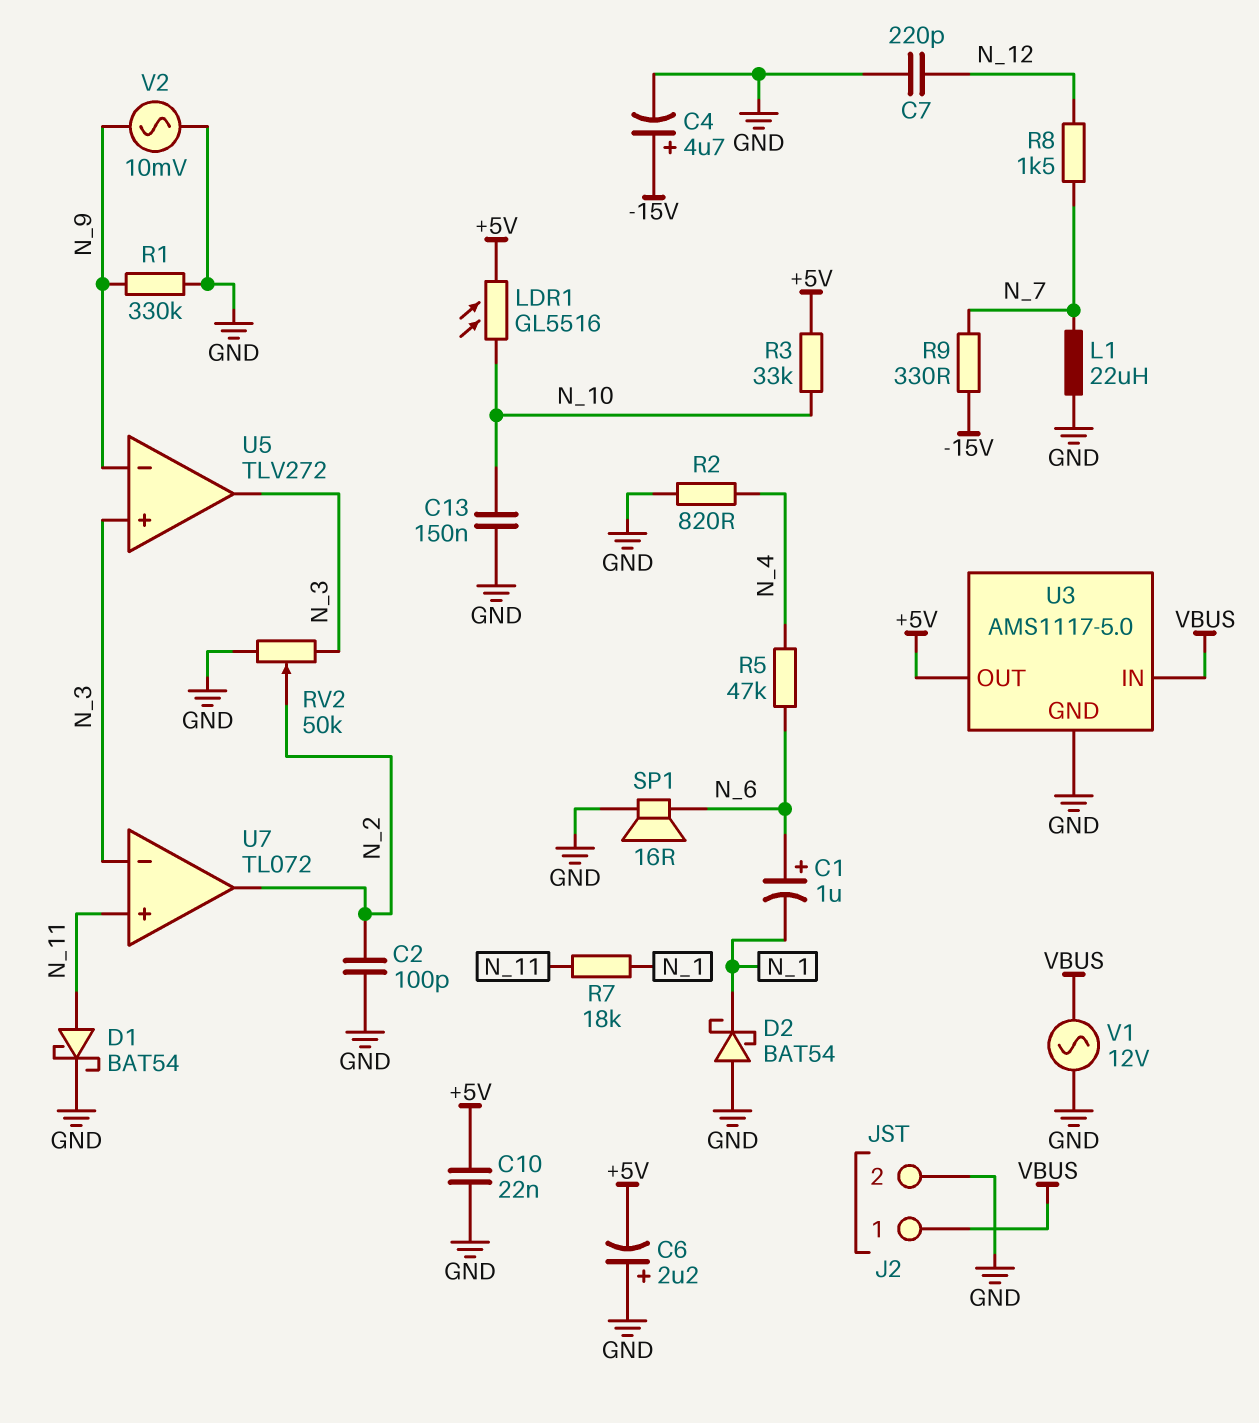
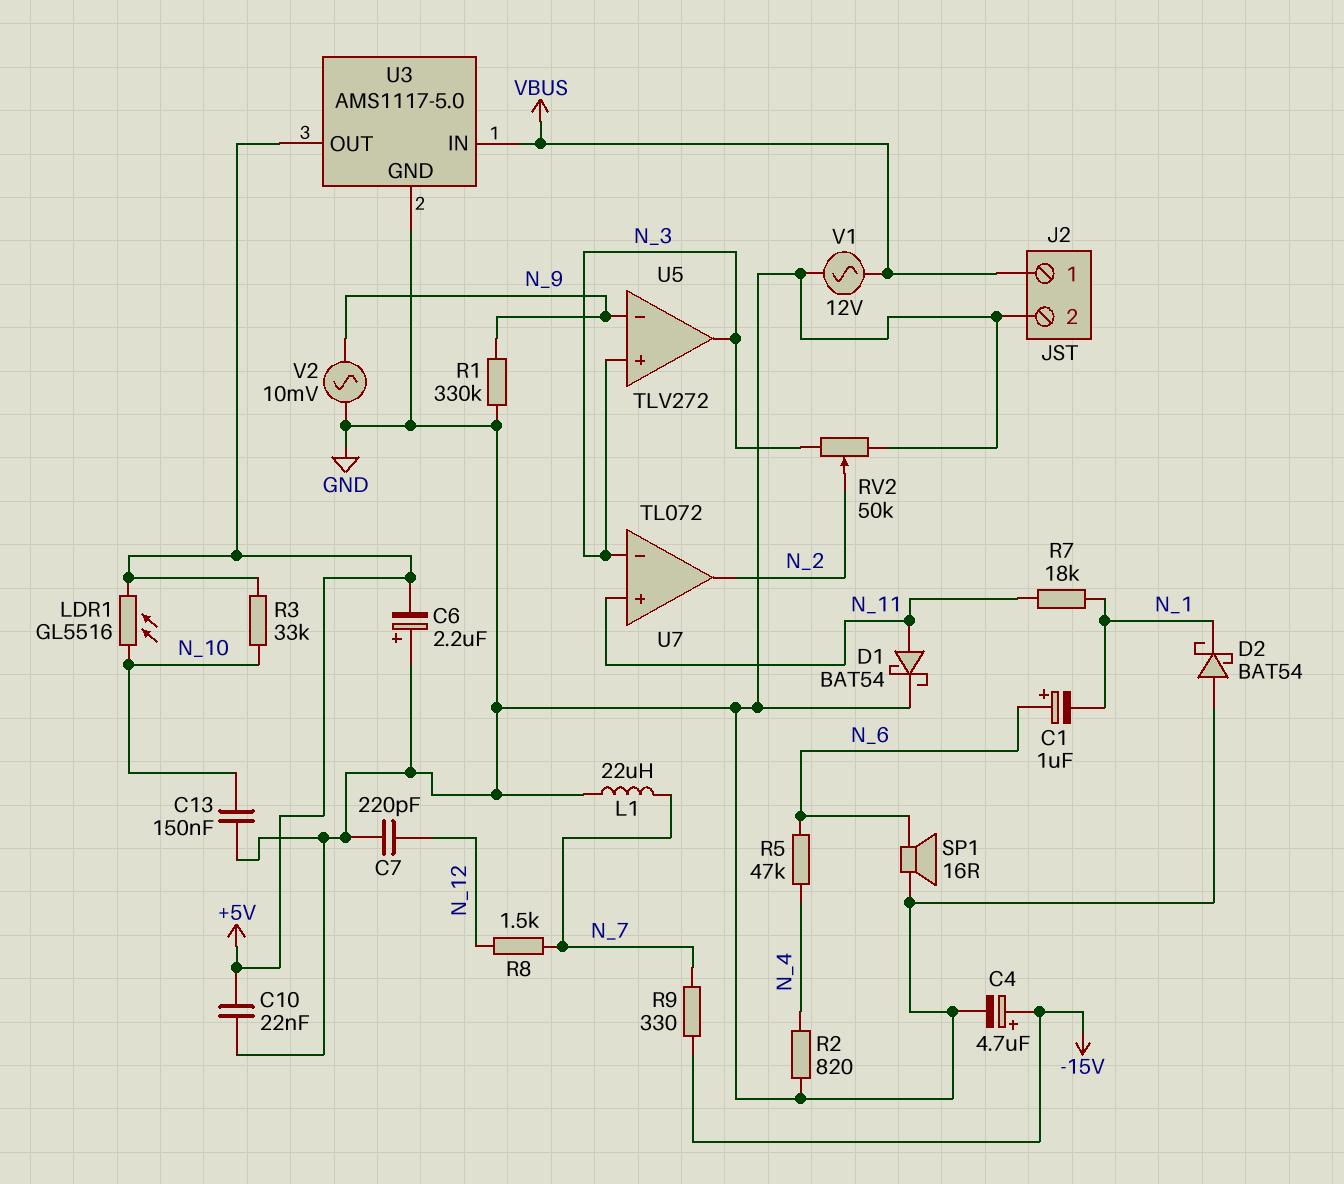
C2: 100pF (GND, N_2) -> none

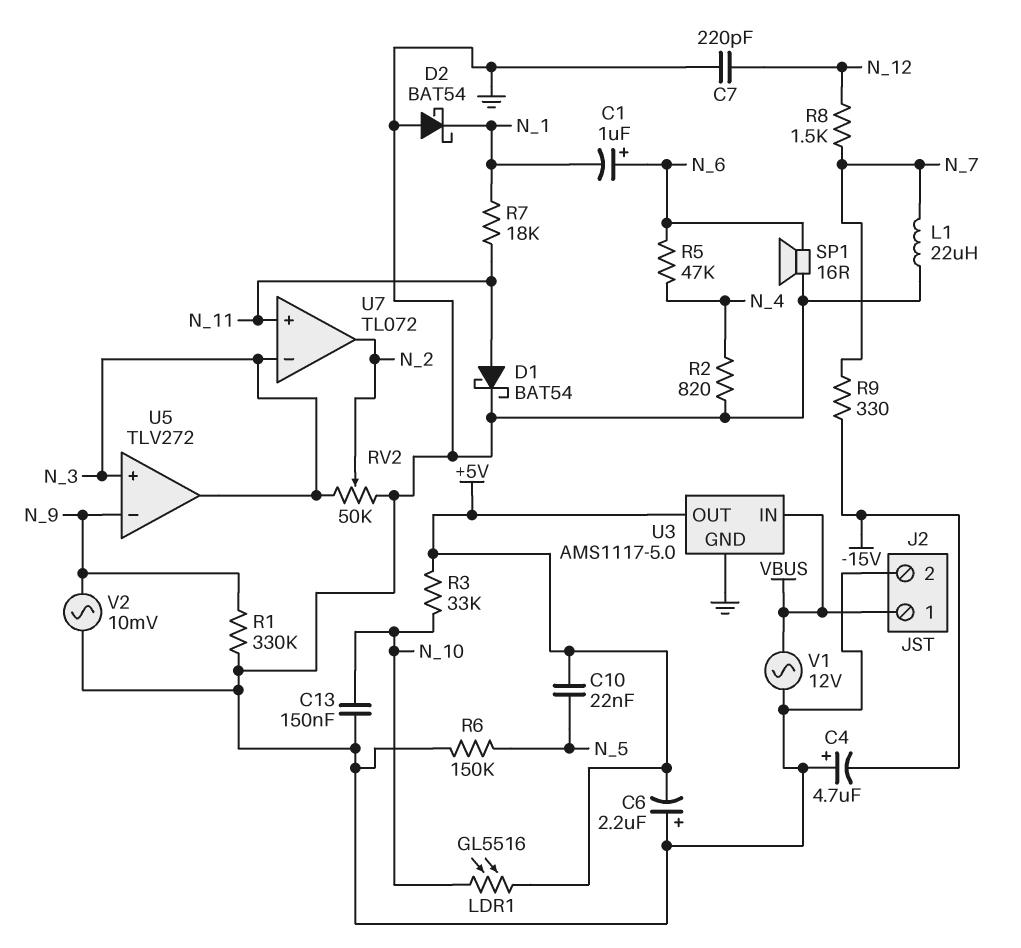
C4: 4.7uF (plus -15V, minus GND) -> 4.7uF (plus GND, minus -15V)
C10: 22nF (+5V, GND) -> 22nF (+5V, N_5)
R6: none -> 150k (GND, N_5)

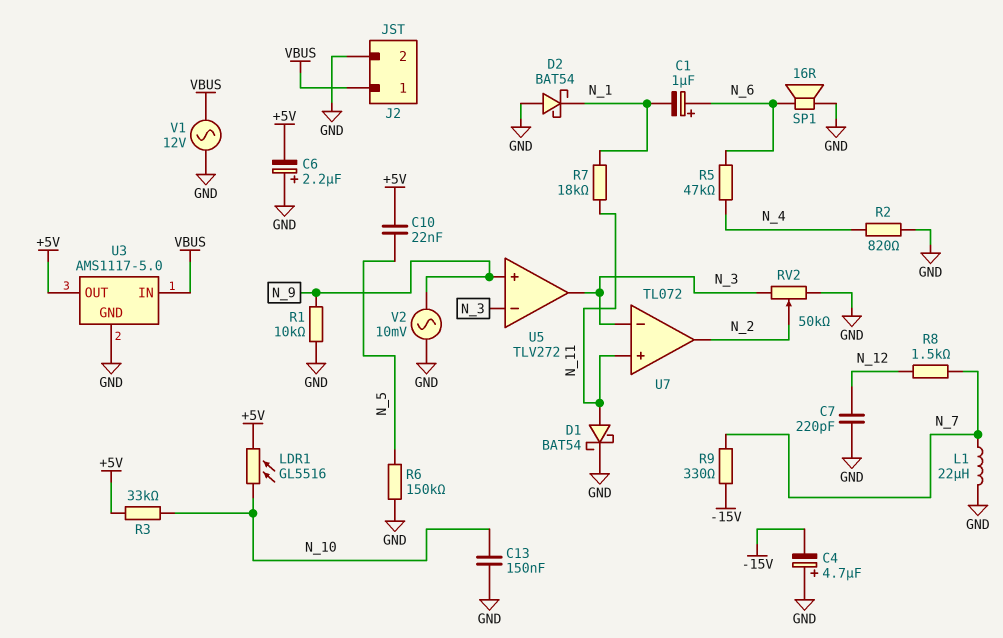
R1: 330k (GND, N_9) -> 10k (GND, N_9)
U5 pin in+: N_3 -> N_9
U5 pin in-: N_9 -> N_3

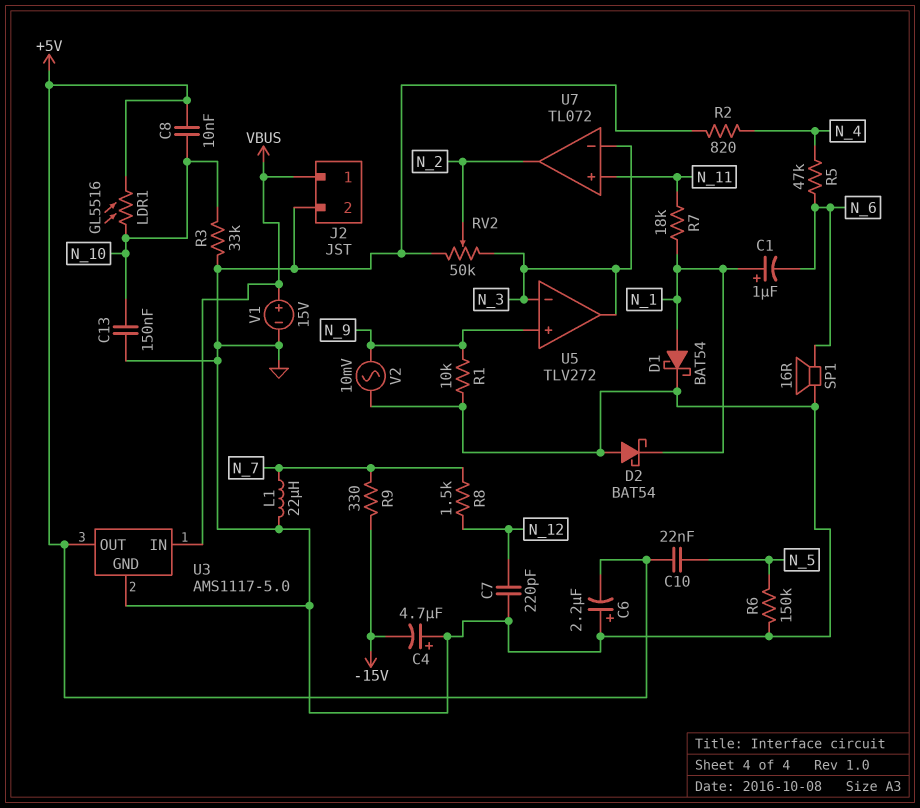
C1: 1uF (plus N_6, minus N_1) -> 1uF (plus N_1, minus N_6)
C8: none -> 10nF (+5V, N_10)
D1: schottky BAT54 (A N_11, K GND) -> schottky BAT54 (A N_1, K GND)
R3: 33k (+5V, N_10) -> 33k (GND, N_10)
V1: AC 12V (GND, VBUS) -> 15V (plus VBUS, minus GND)

